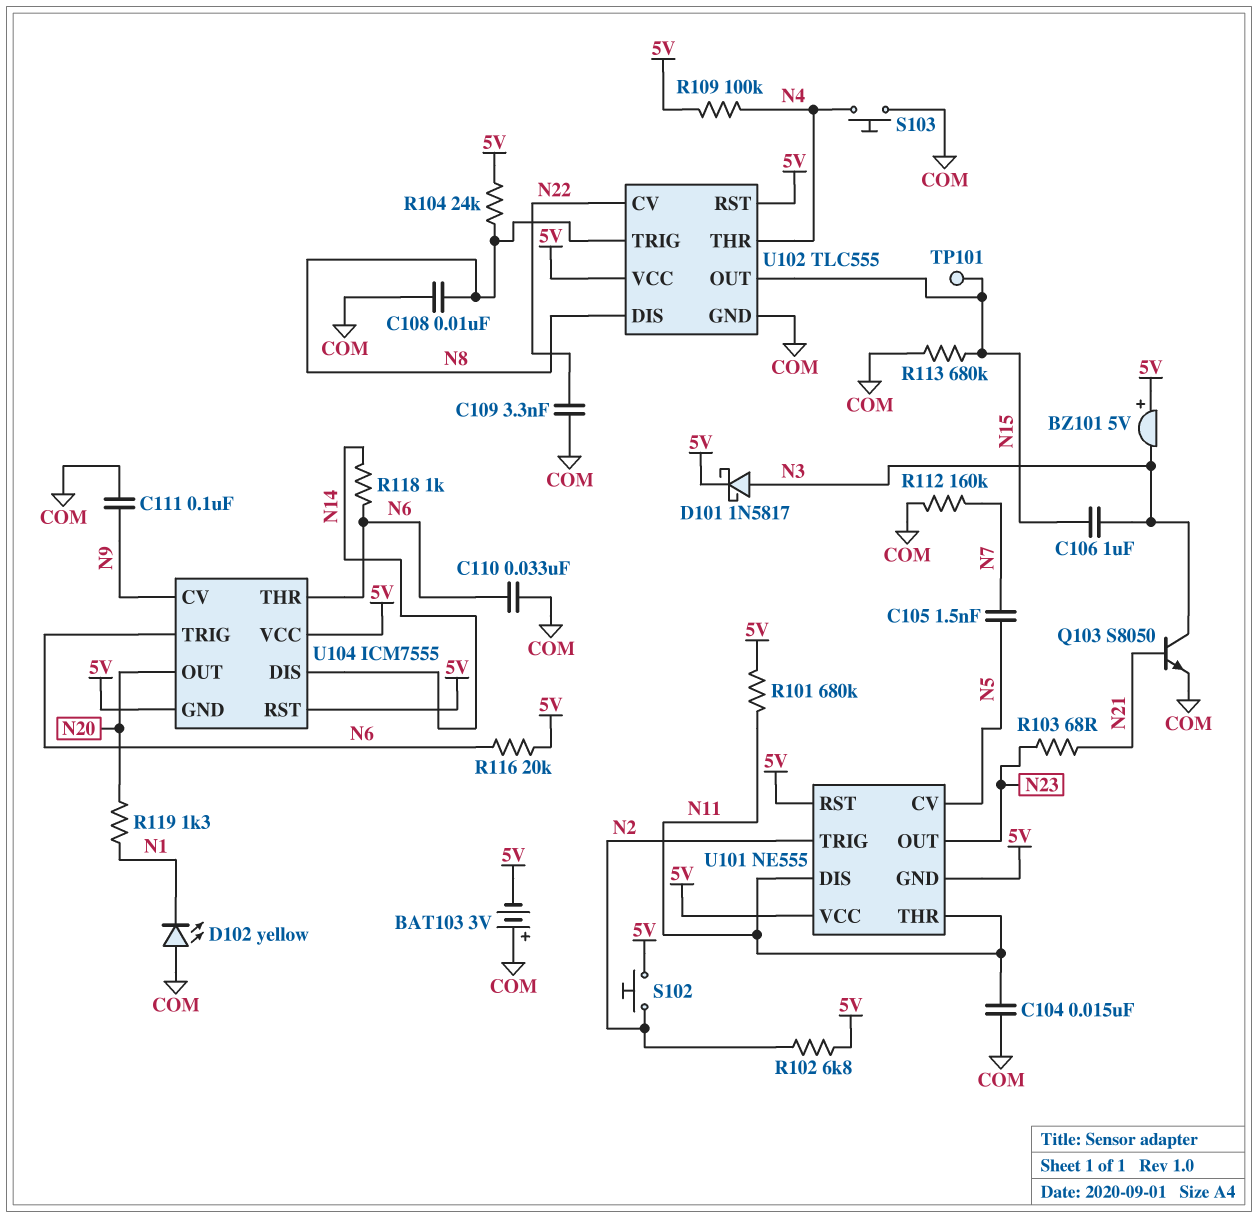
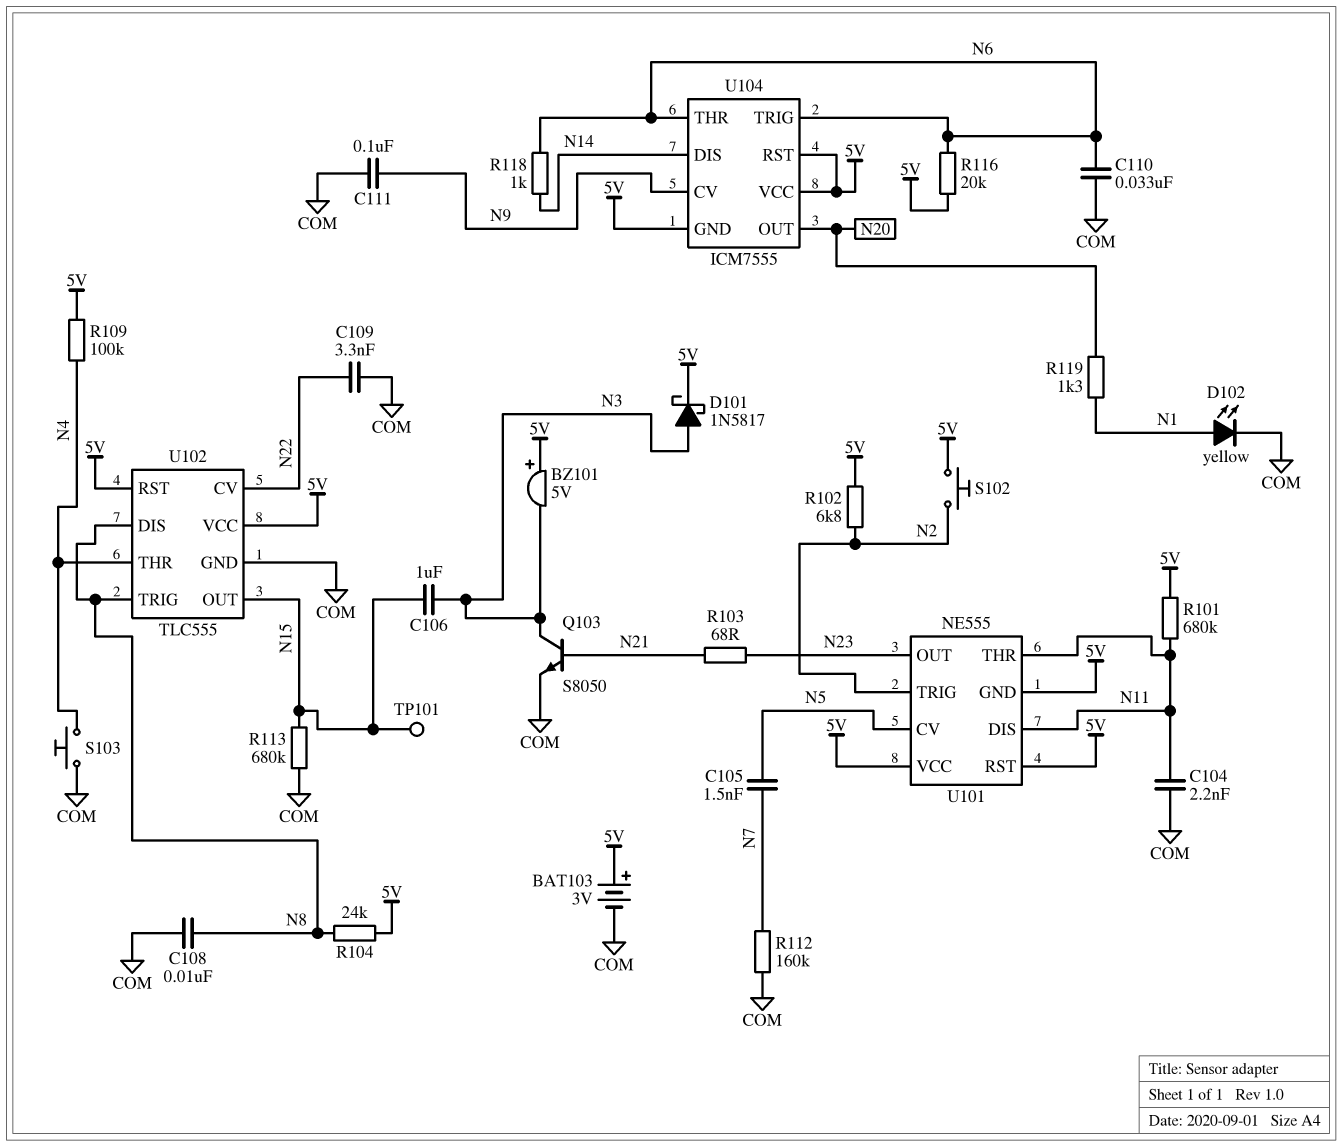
BAT103: 3V (plus COM, minus 5V) -> 3V (plus 5V, minus COM)
C104: 15nF (COM, N11) -> 2.2nF (COM, N11)
D102: LED yellow (A COM, K N1) -> LED yellow (A N1, K COM)

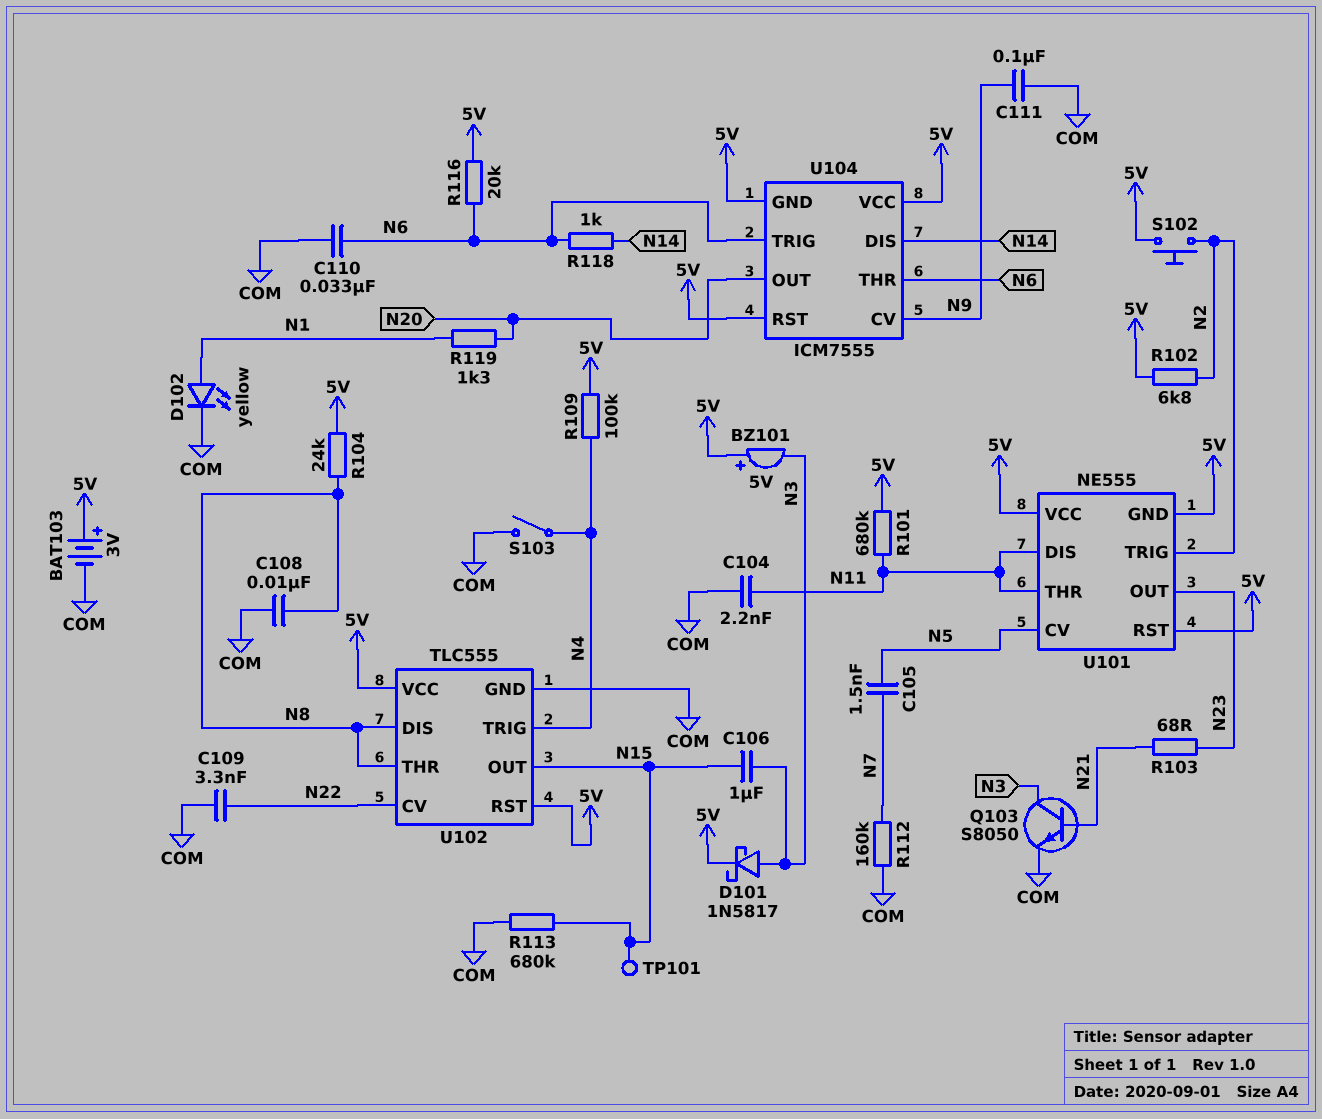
S103: button (COM, N4) -> switch (COM, N4)
U102 pin THR: N4 -> N8
U102 pin TRIG: N8 -> N4

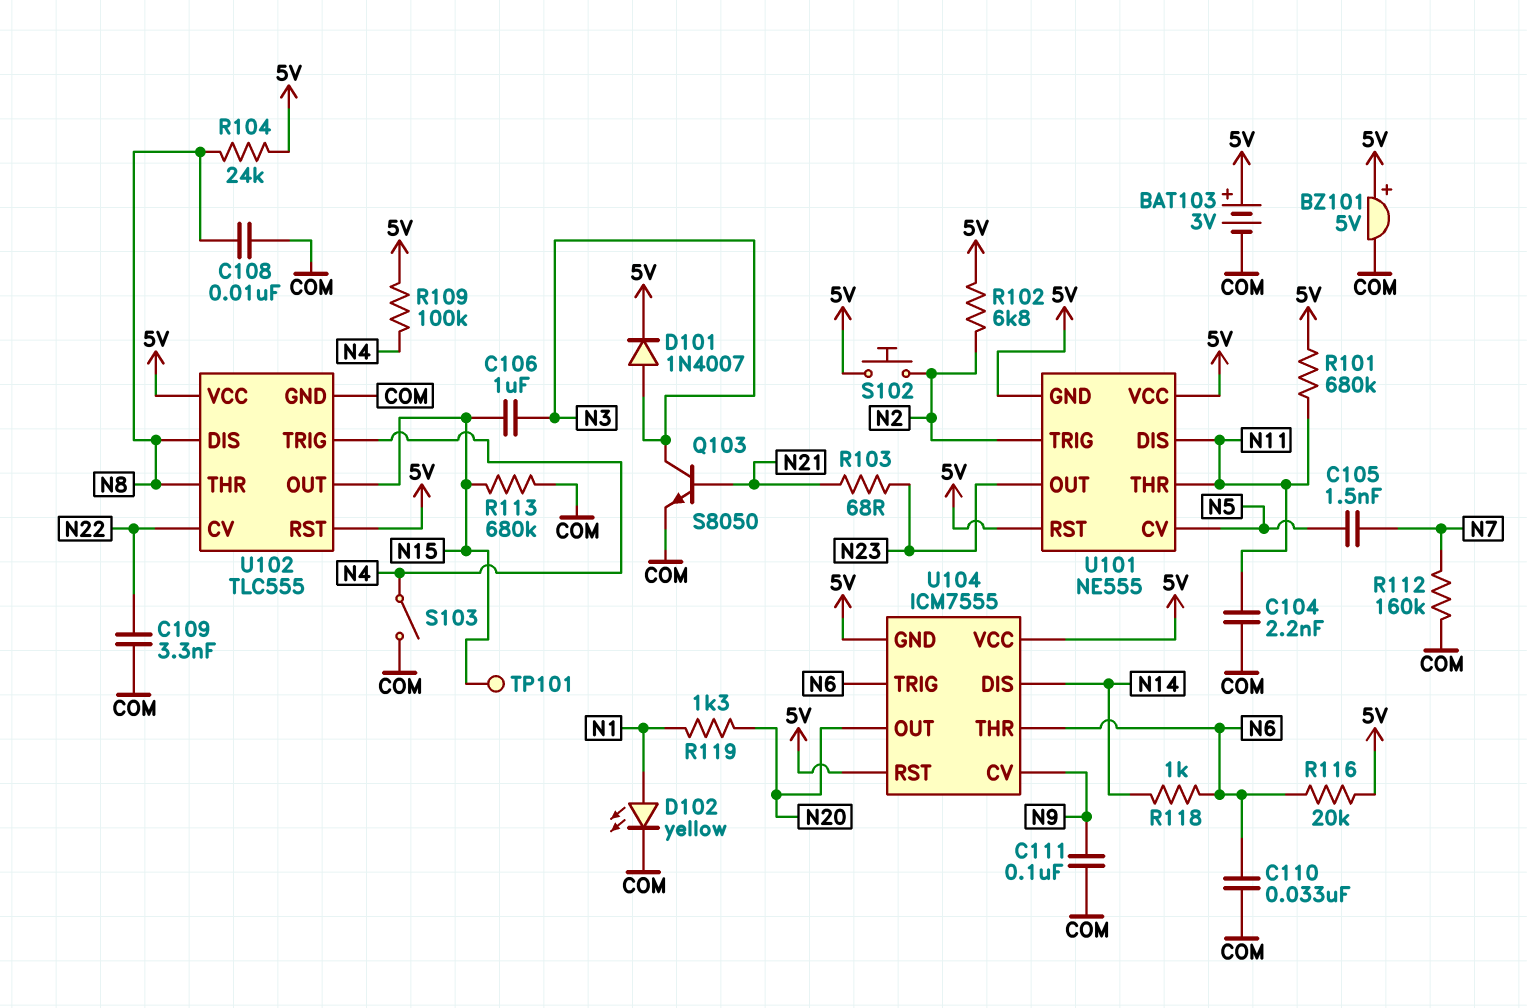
BZ101: buzzer 5V (plus 5V, minus N3) -> buzzer 5V (plus 5V, minus COM)
D101: schottky 1N5817 (A N3, K 5V) -> diode 1N4007 (A N3, K 5V)

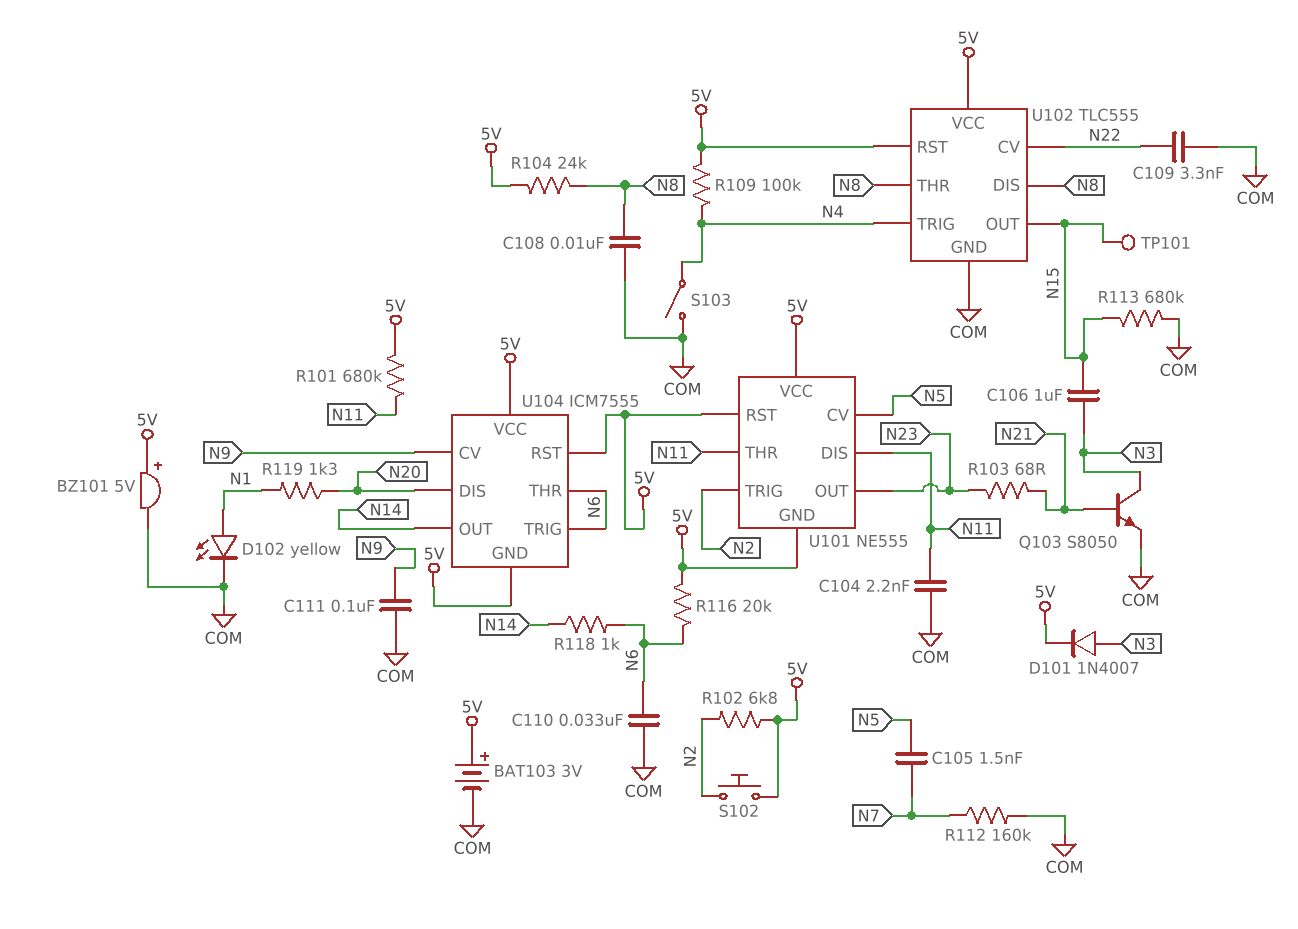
U104 pin DIS: N14 -> N20
U104 pin OUT: N20 -> N14

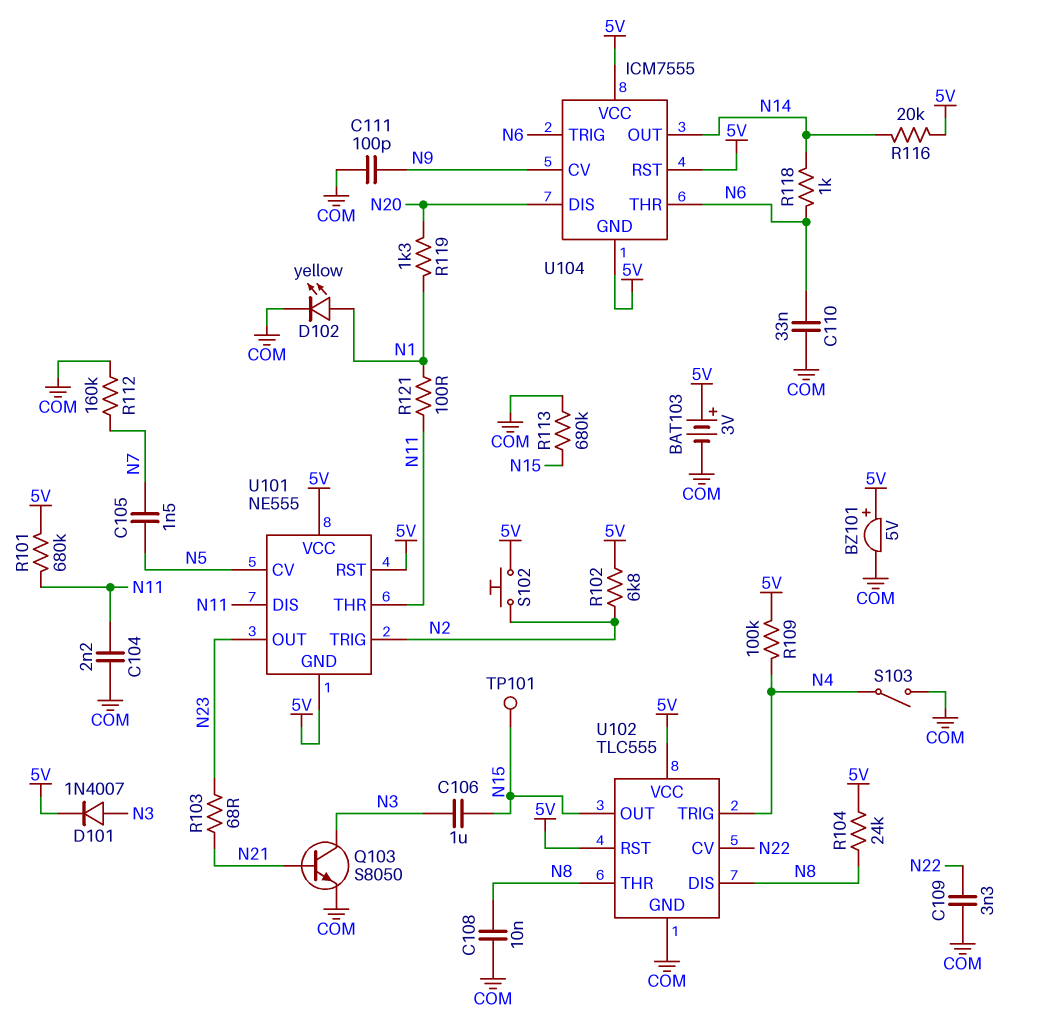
C111: 100nF (COM, N9) -> 100pF (COM, N9)
R116: 20k (5V, N6) -> 20k (5V, N14)
R121: none -> 100 (N1, N11)

